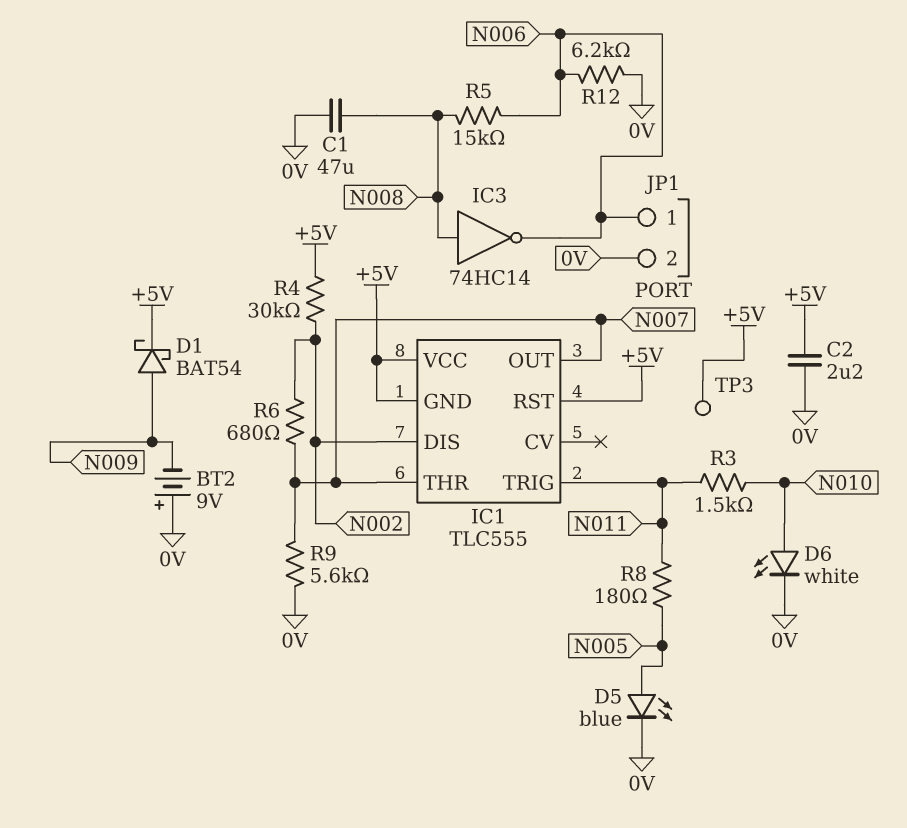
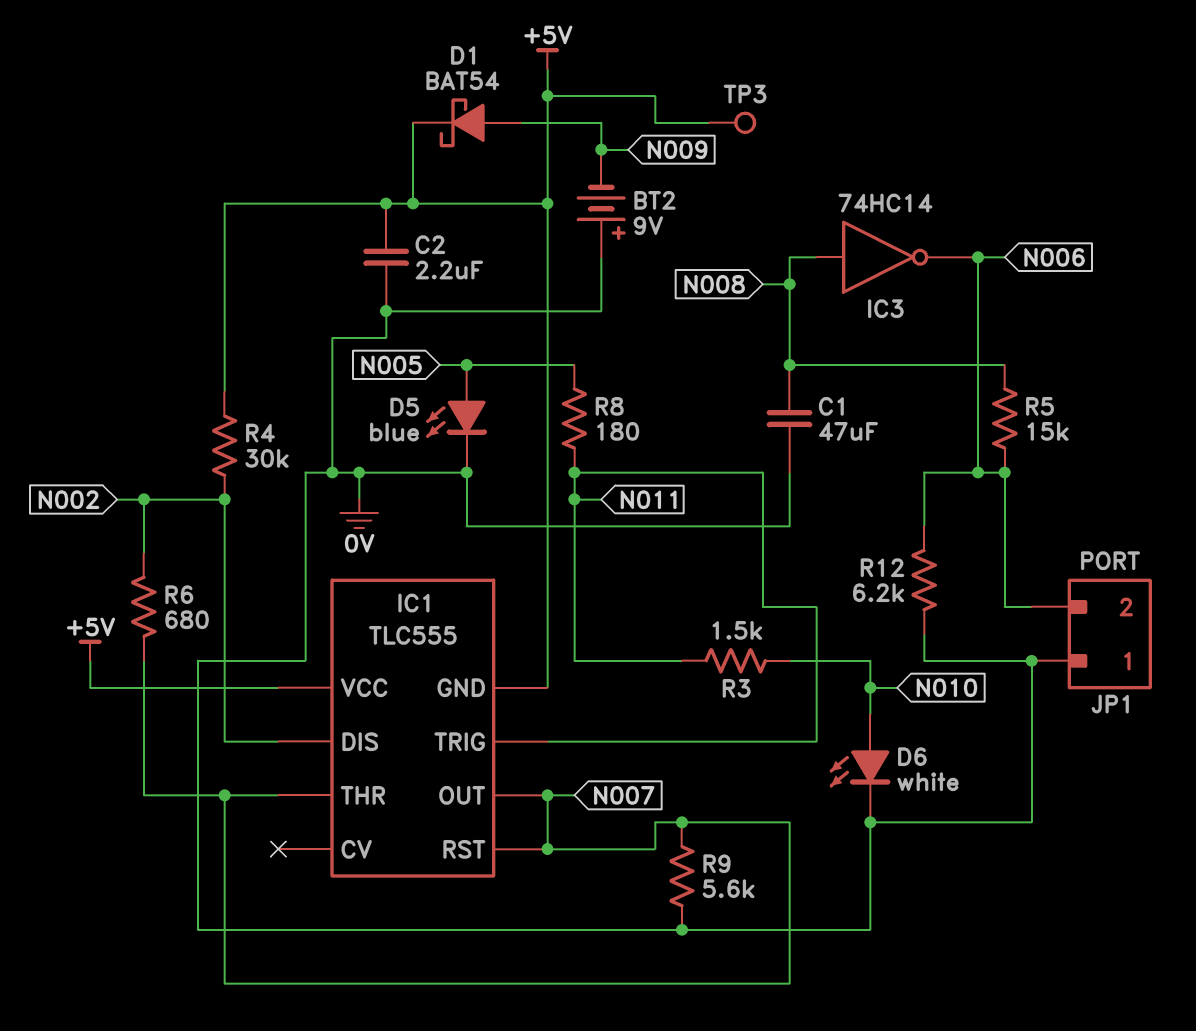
IC1 pin RST: +5V -> N007
JP1 pin 1: N006 -> 0V
JP1 pin 2: 0V -> N006

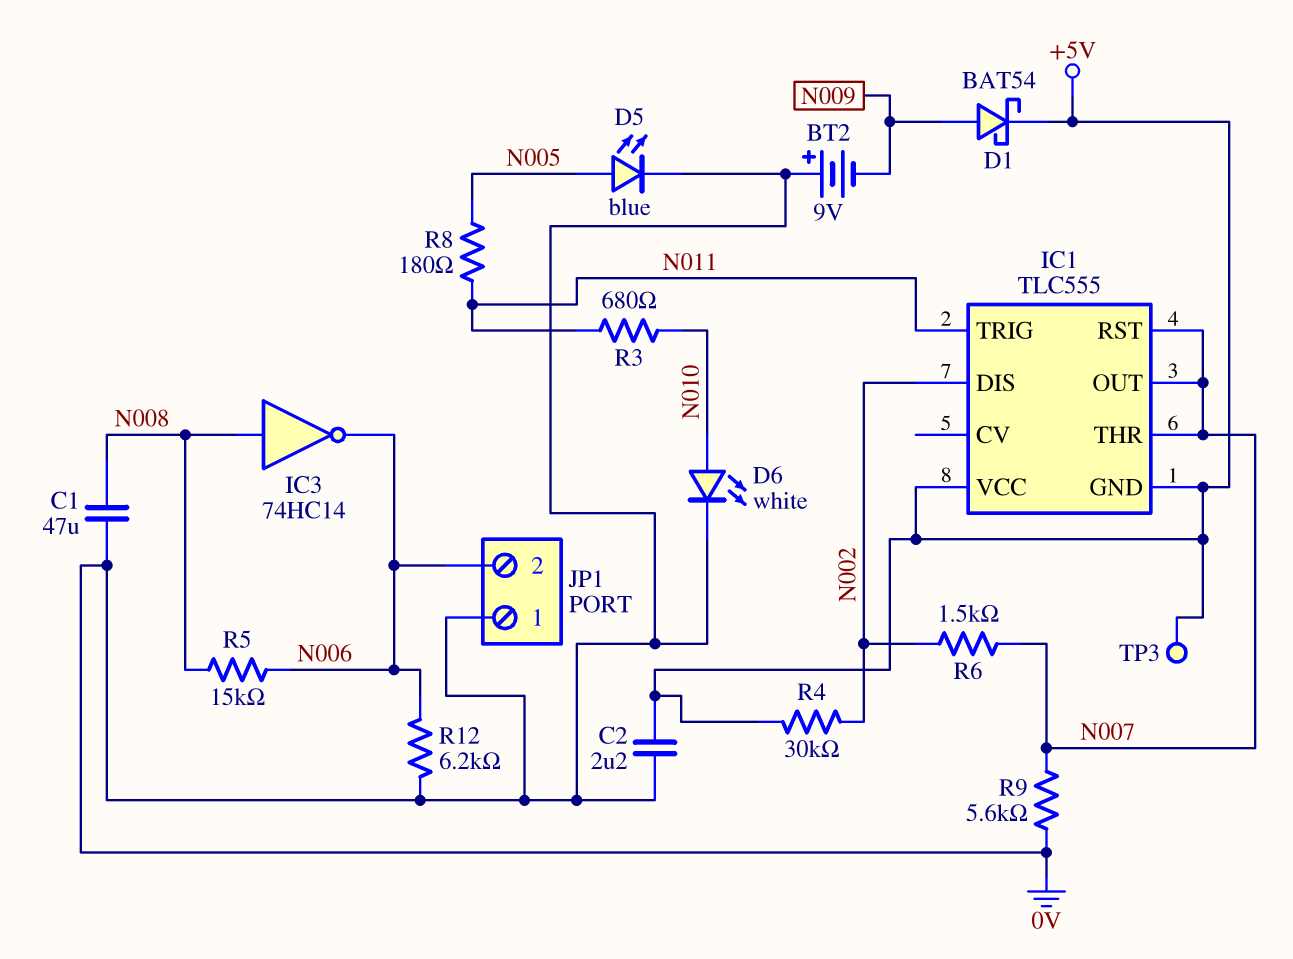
R3: 1.5k (N010, N011) -> 680 (N010, N011)
R6: 680 (N002, N007) -> 1.5k (N002, N007)

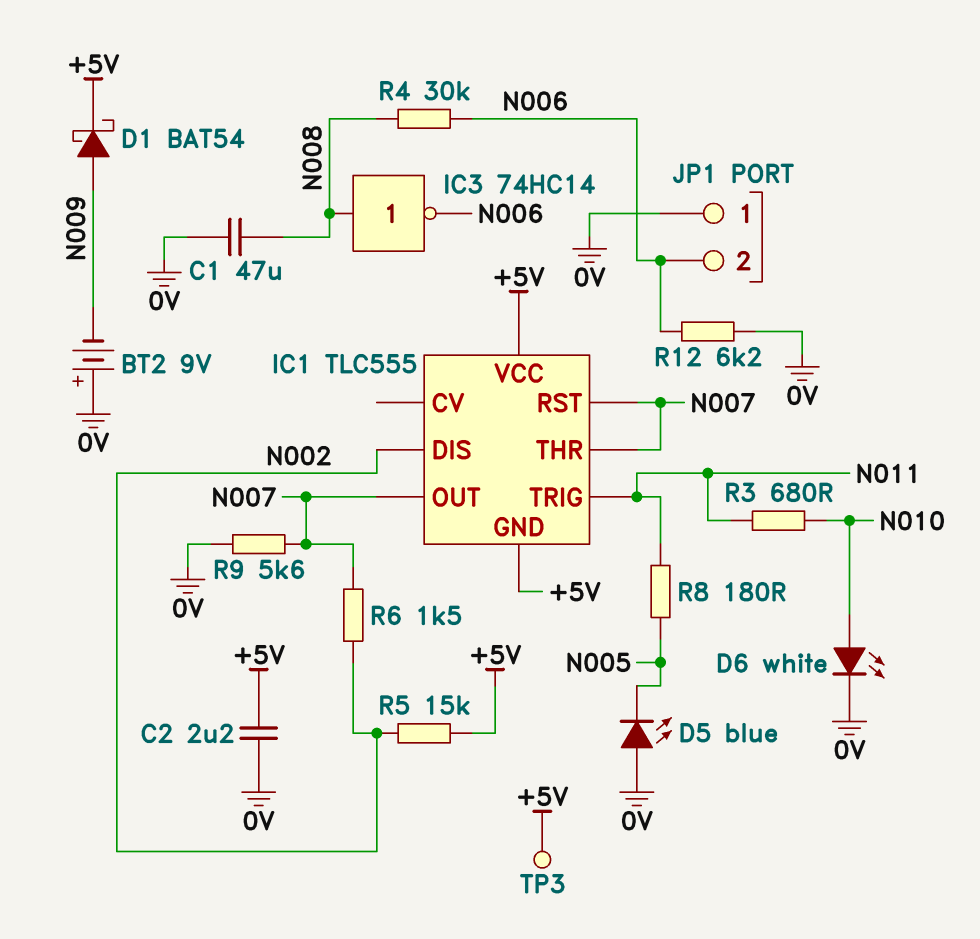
D5: LED blue (A N005, K 0V) -> LED blue (A 0V, K N005)
R4: 30k (+5V, N002) -> 30k (N006, N008)
R5: 15k (N006, N008) -> 15k (+5V, N002)

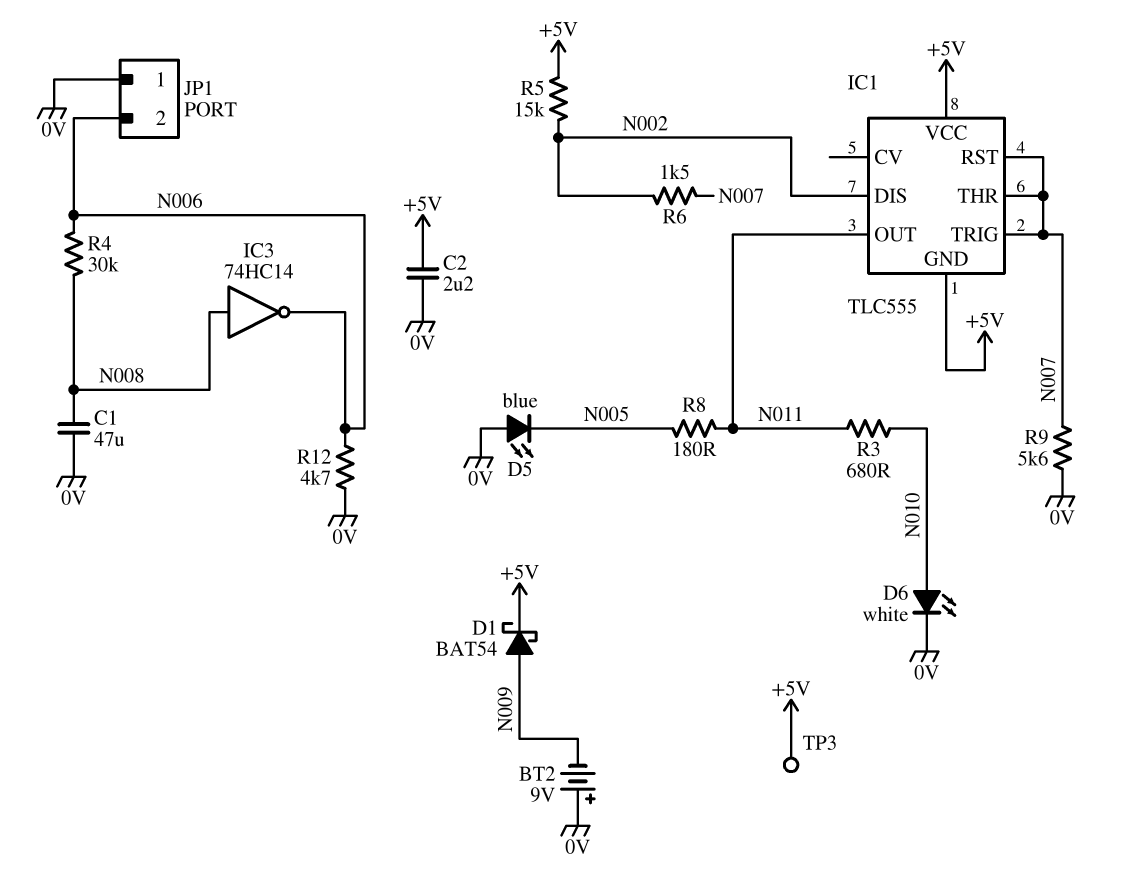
IC1 pin OUT: N007 -> N011
IC1 pin TRIG: N011 -> N007
R12: 6.2k (0V, N006) -> 4.7k (0V, N006)

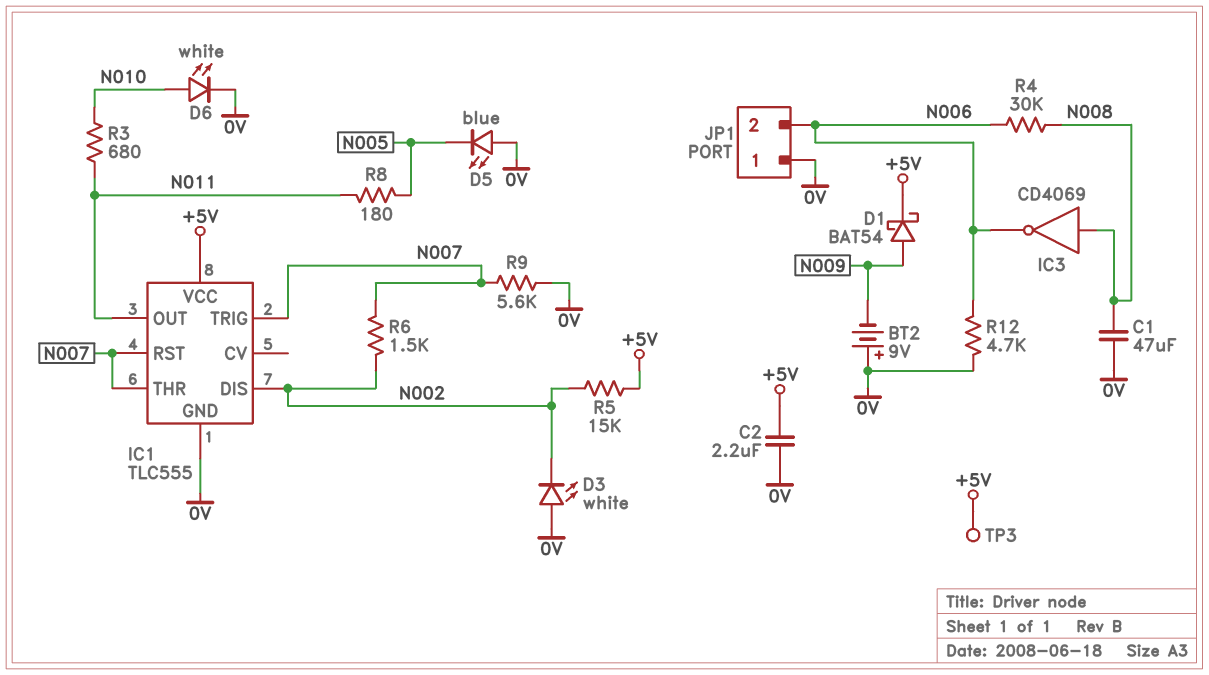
D3: none -> LED white (A 0V, K N002)
IC1 pin GND: +5V -> 0V
IC3: NOT 74HC14 (in N008, out N006) -> NOT CD4069 (in N008, out N006)

